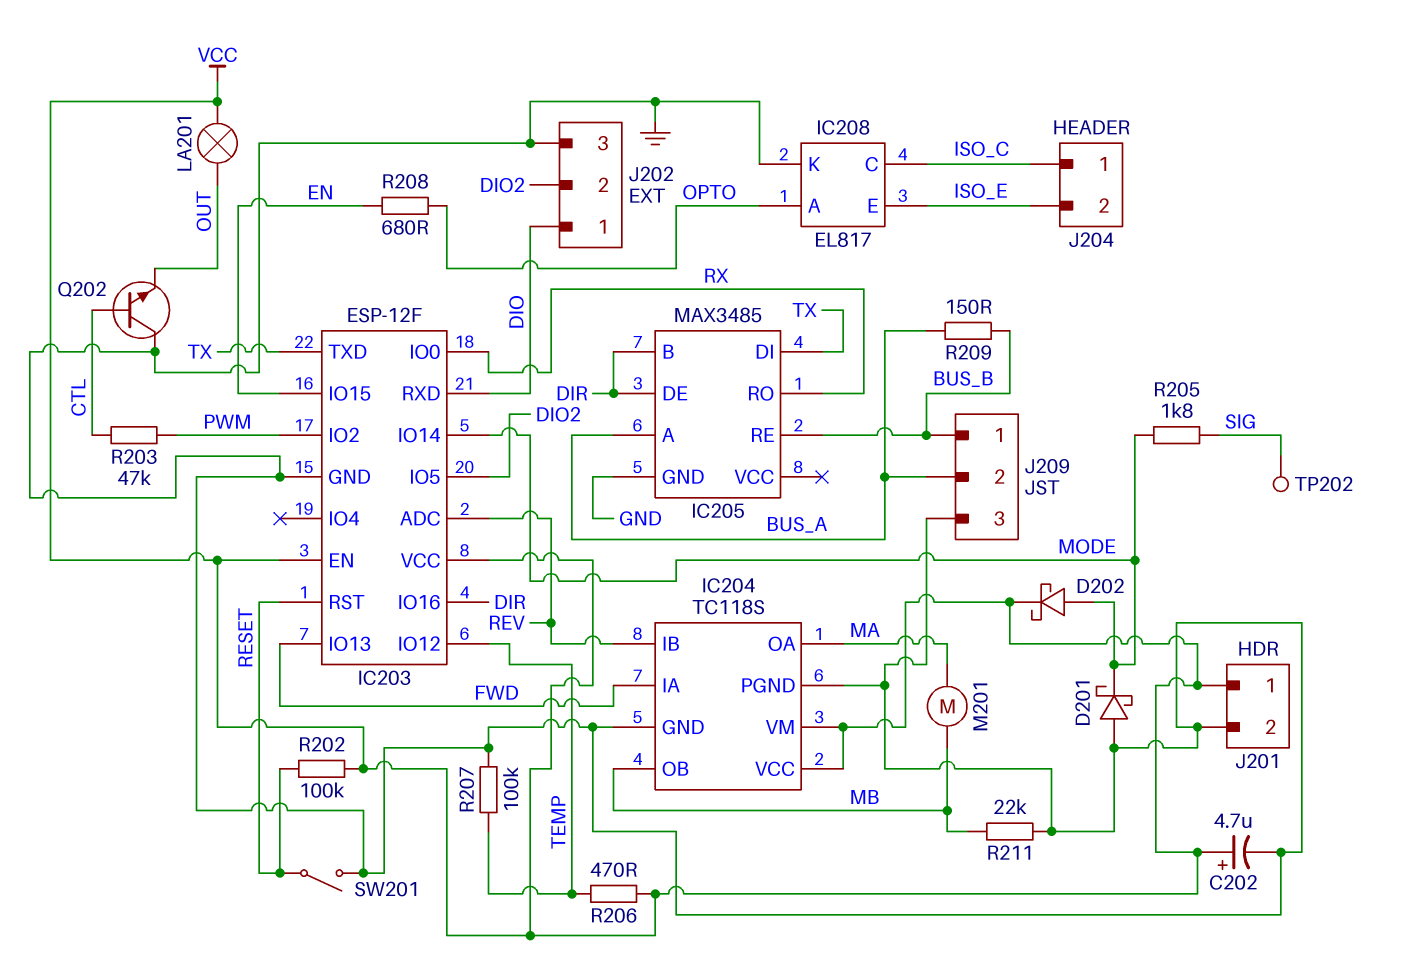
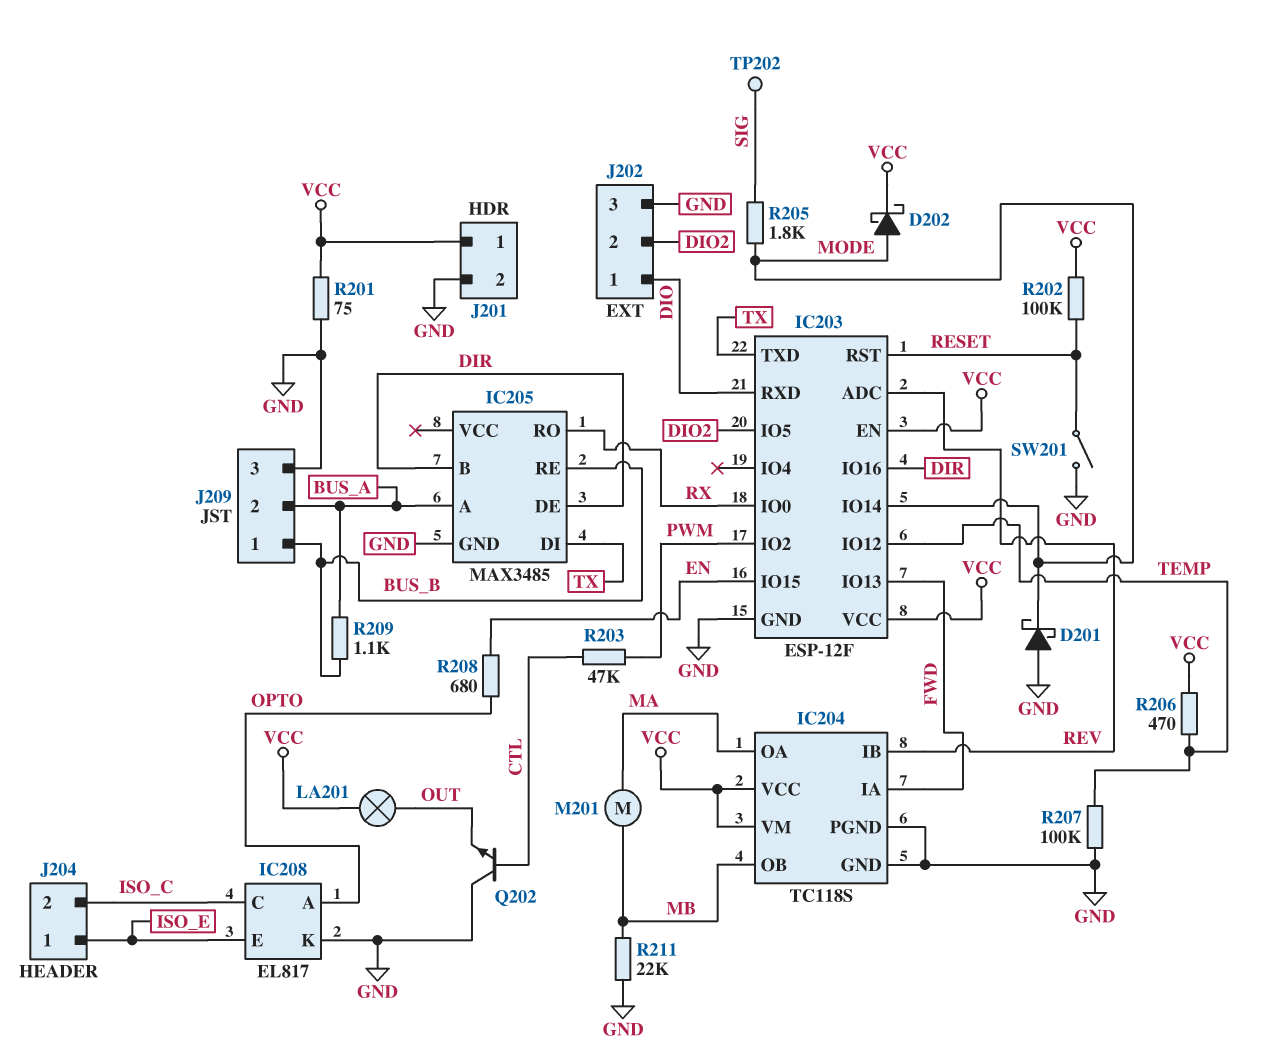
C202: 4.7uF (plus VCC, minus GND) -> none
J204 pin 1: ISO_C -> ISO_E
J204 pin 2: ISO_E -> ISO_C
R201: none -> 75 (GND, VCC)
R209: 150 (BUS_A, BUS_B) -> 1.1k (BUS_A, BUS_B)

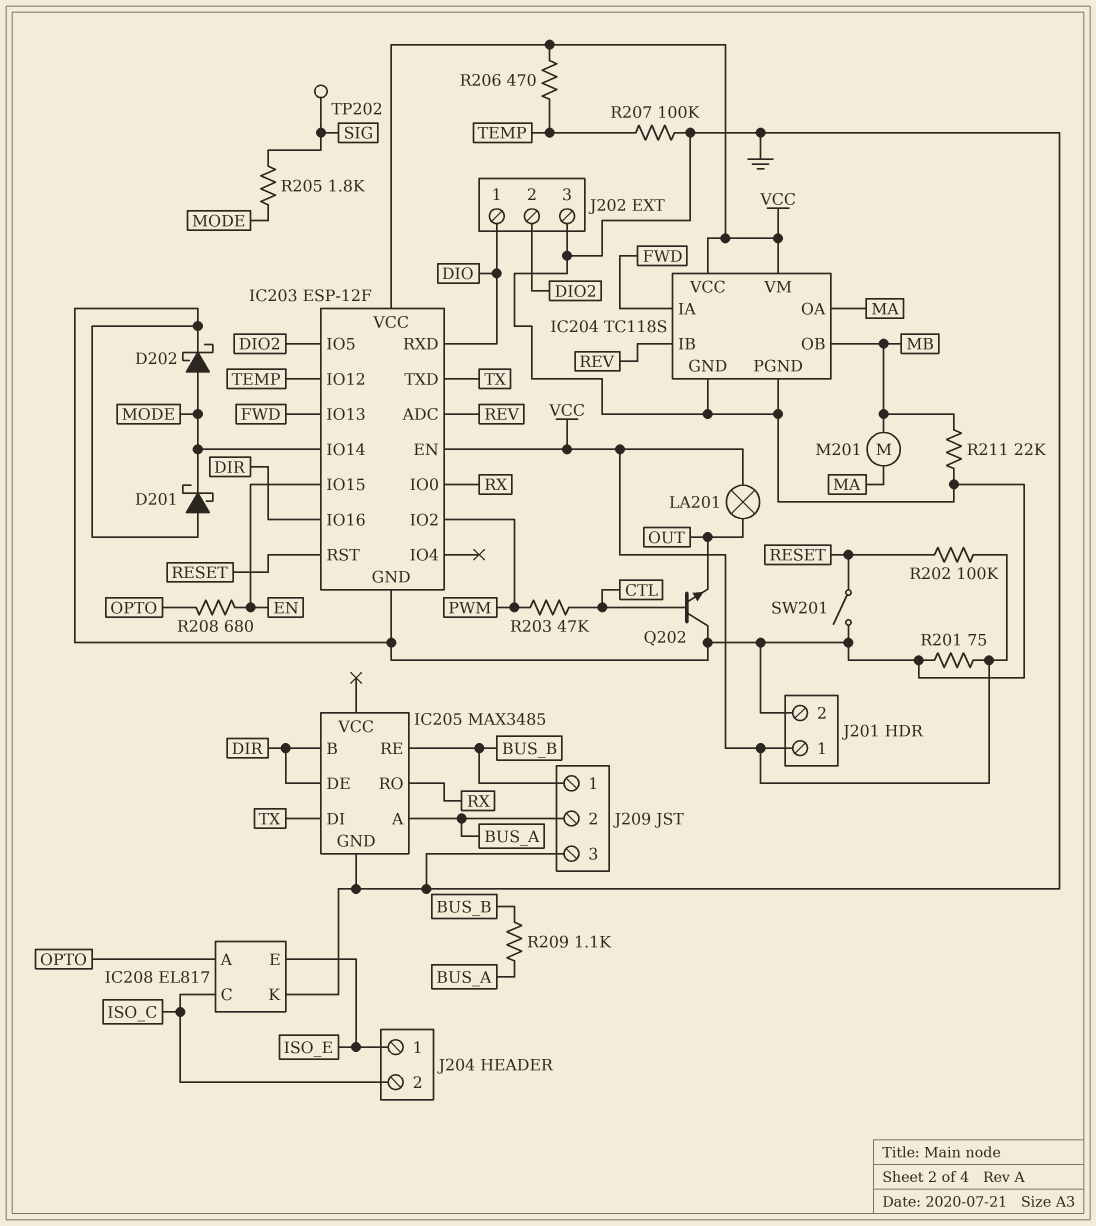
D202: schottky (A MODE, K VCC) -> schottky (A MODE, K GND)

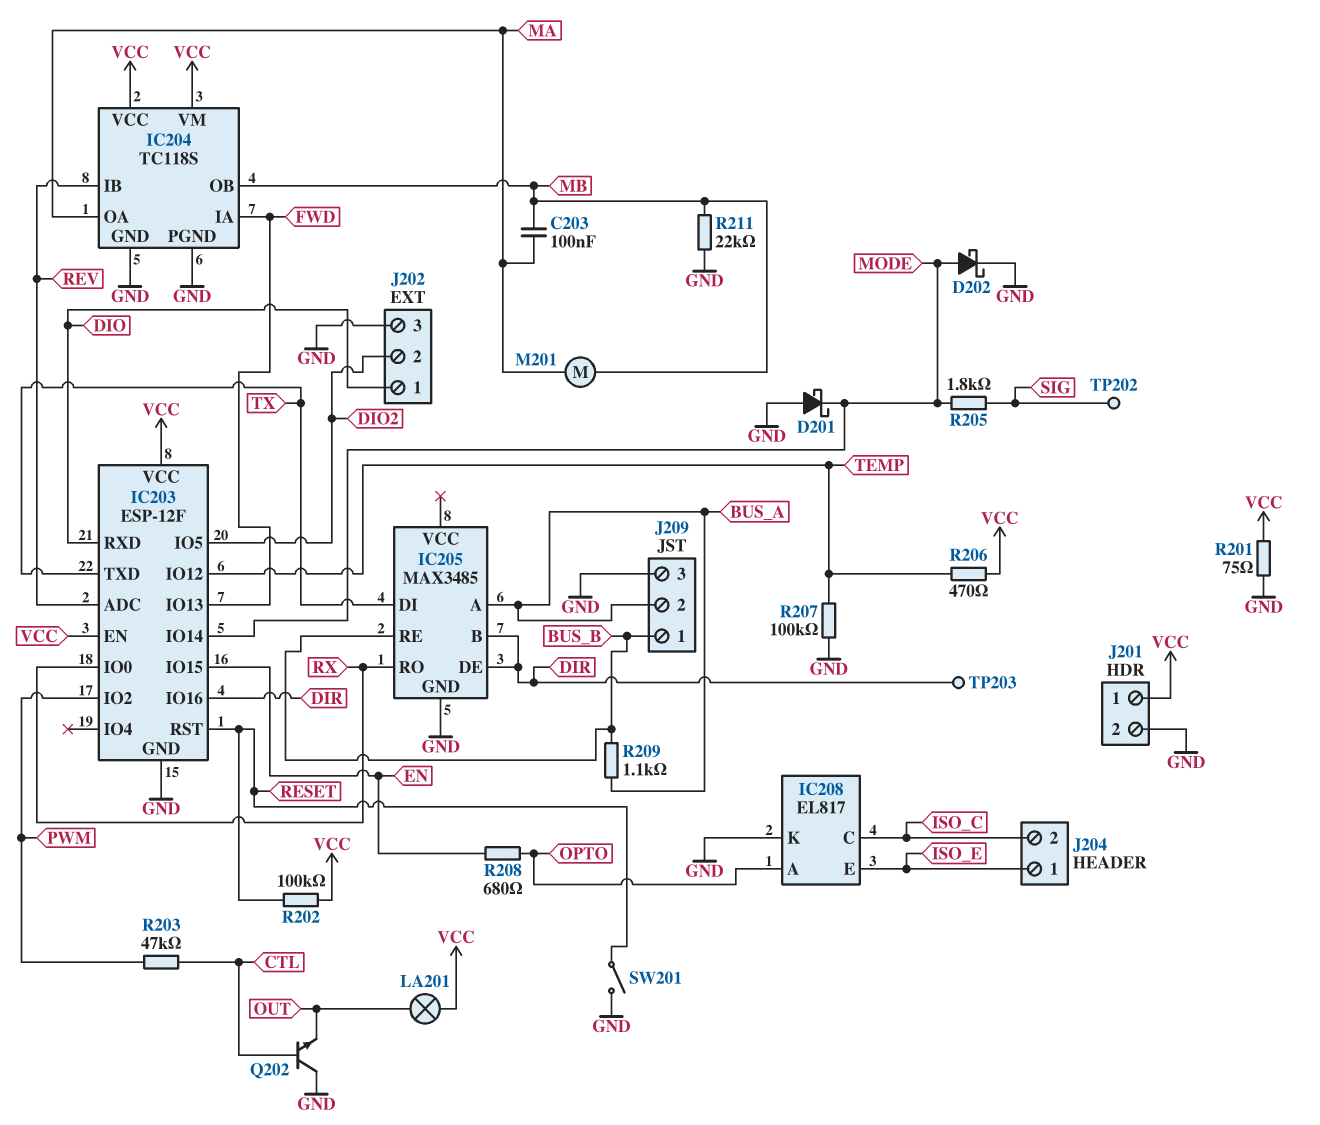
C203: none -> 100nF (MA, MB)
TP203: none -> test point (DIR)

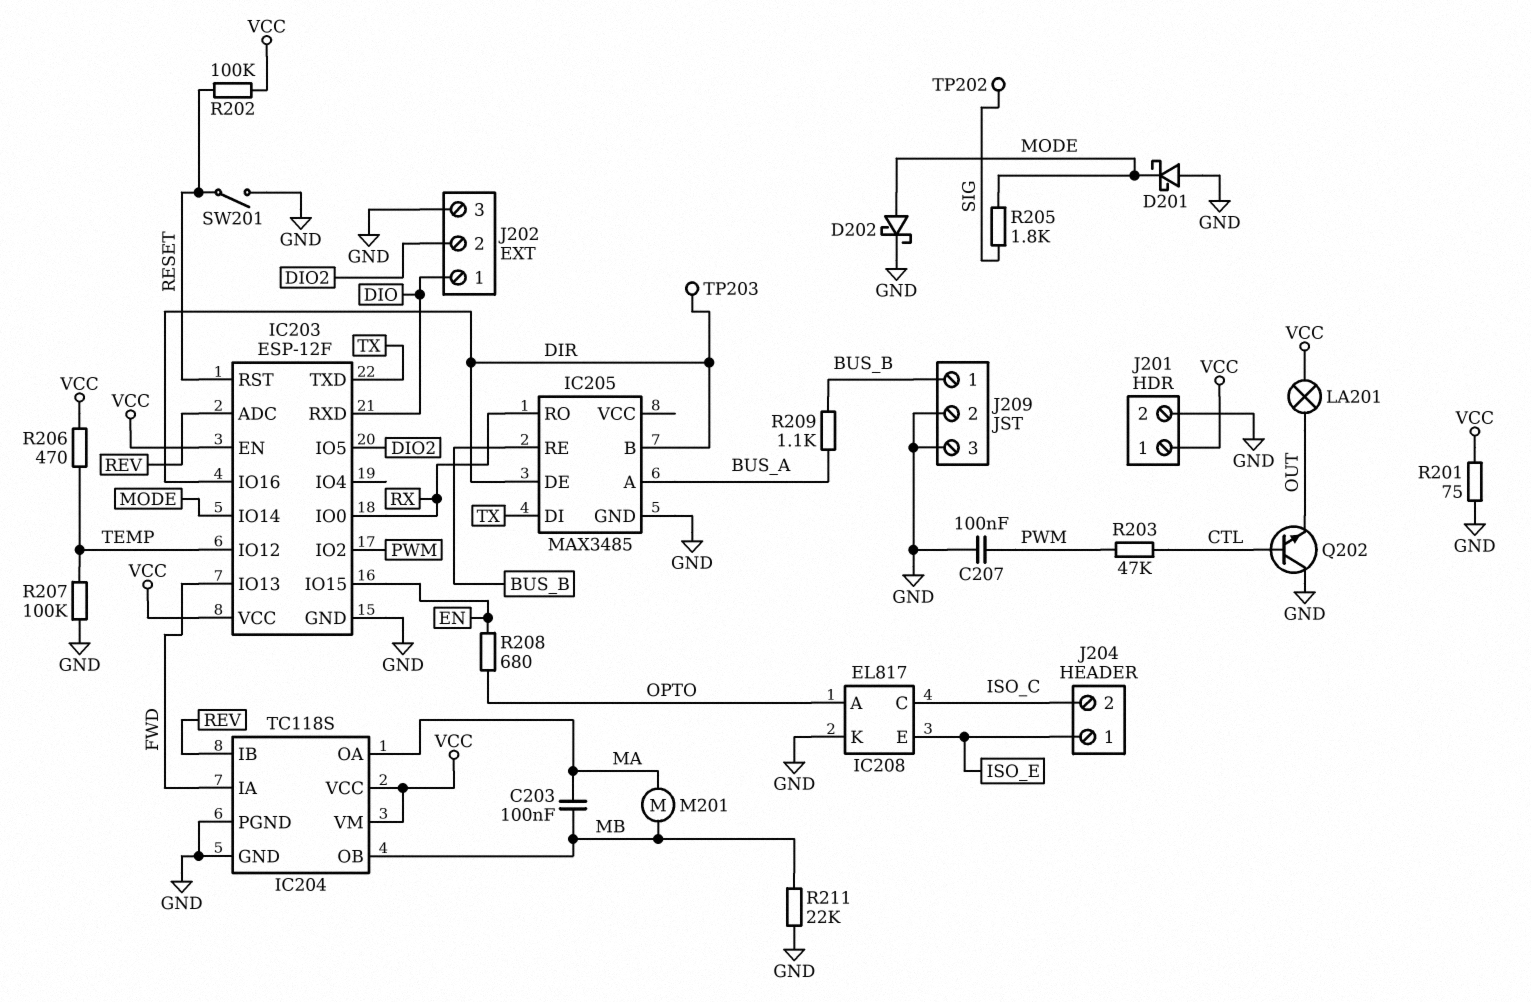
C207: none -> 100nF (GND, PWM)
J209 pin 2: BUS_A -> GND

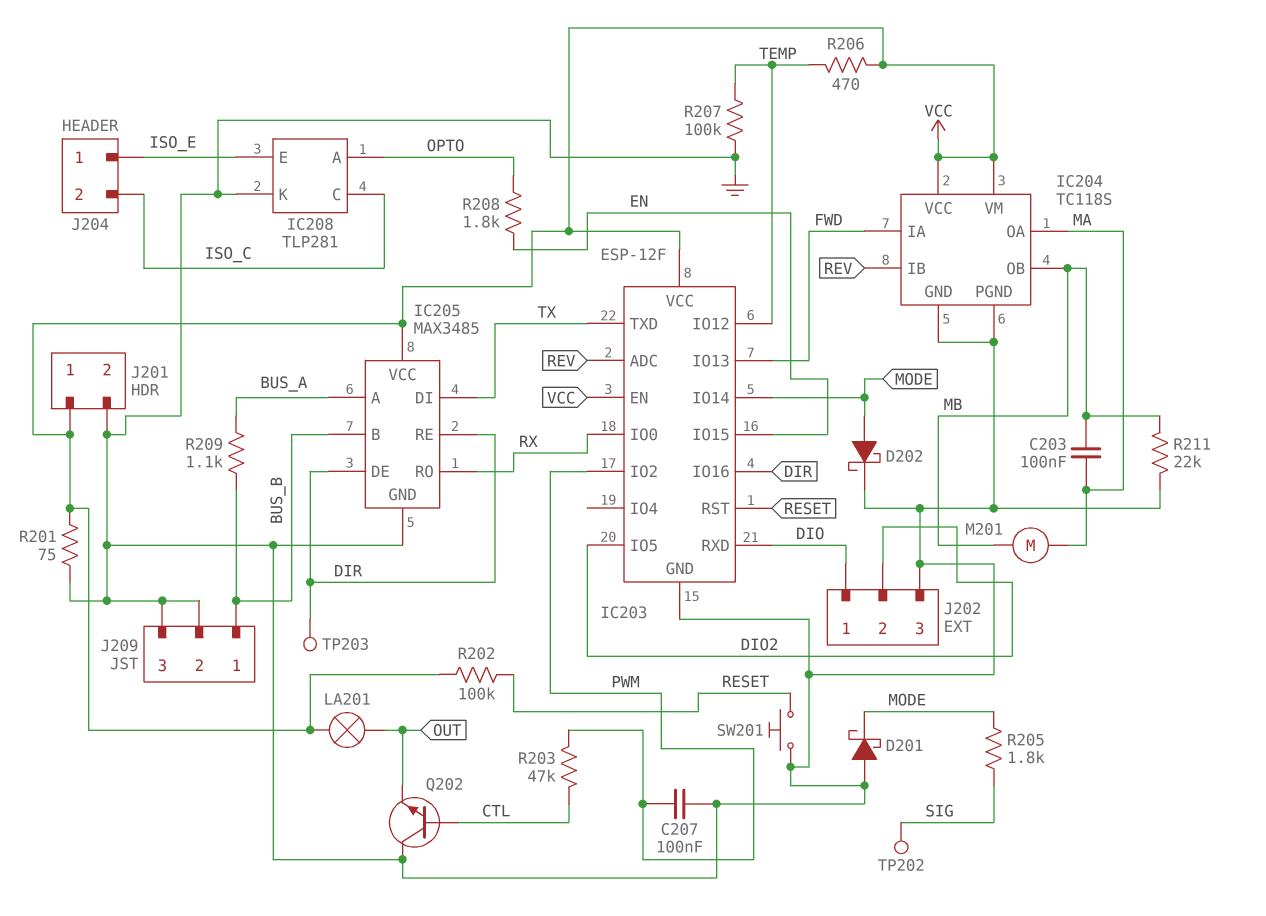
IC205 pin B: DIR -> BUS_B
IC205 pin RE: BUS_B -> DIR
IC205 pin VCC: none -> VCC
IC208: EL817 -> TLP281
R208: 680 (EN, OPTO) -> 1.8k (EN, OPTO)
SW201: switch (GND, RESET) -> button (GND, RESET)

